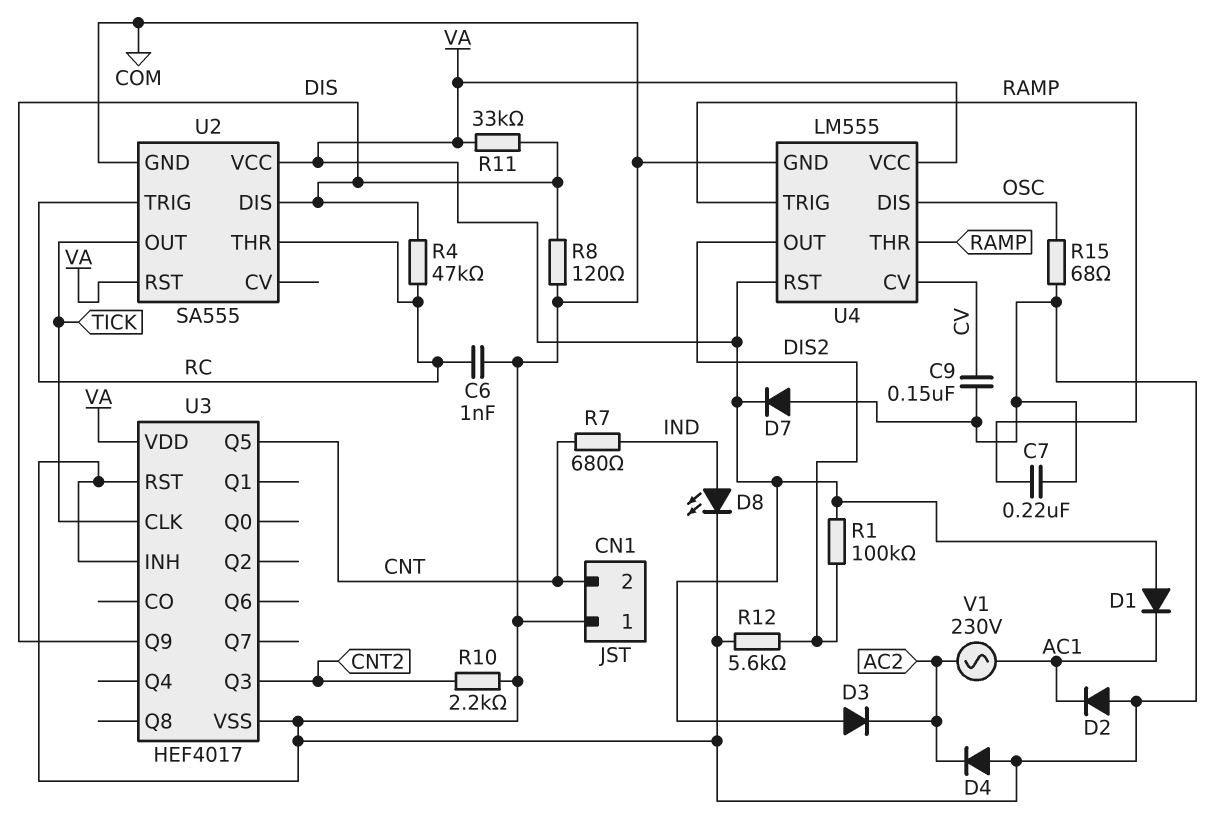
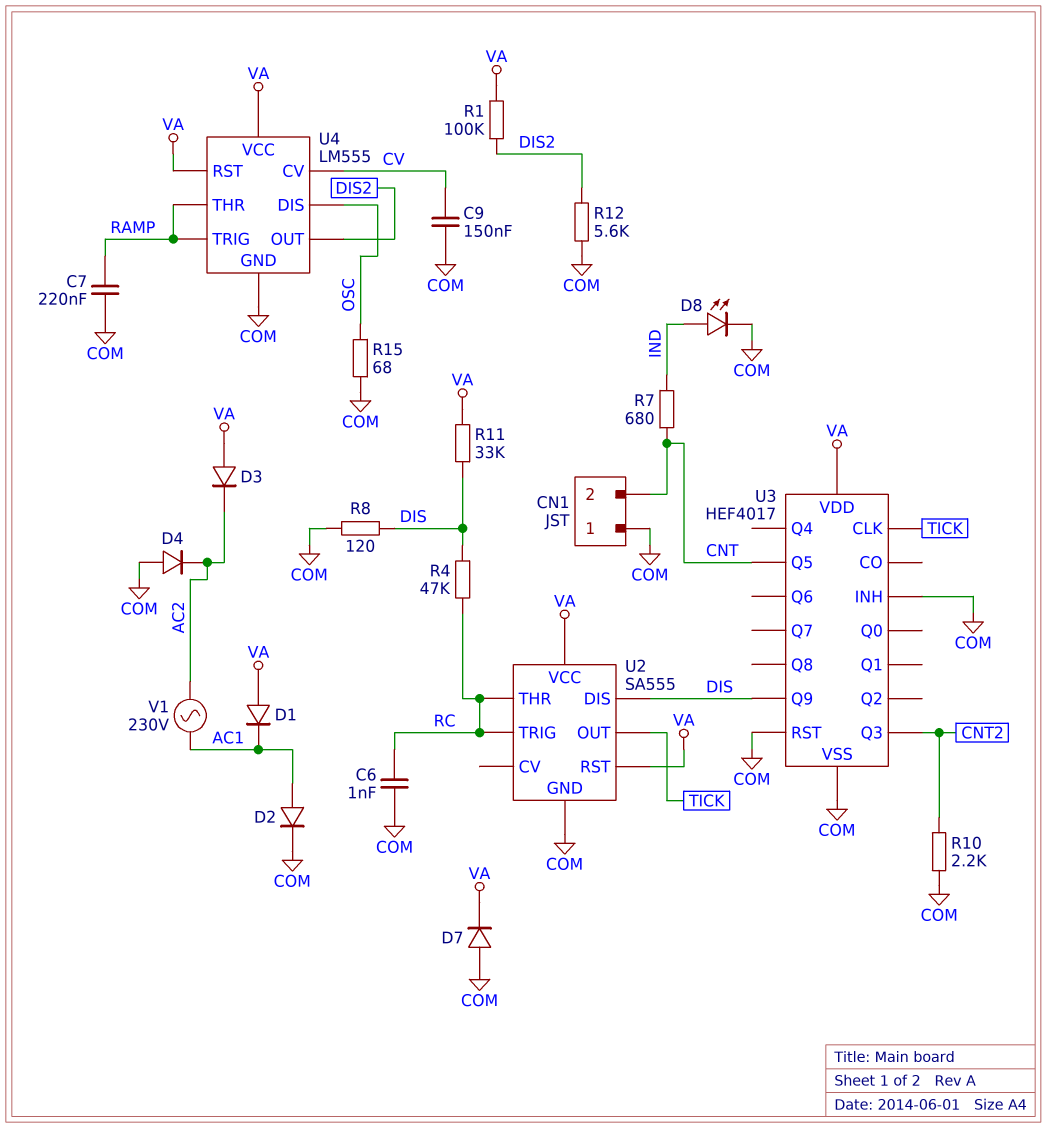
D2: diode (A COM, K AC1) -> diode (A AC1, K COM)

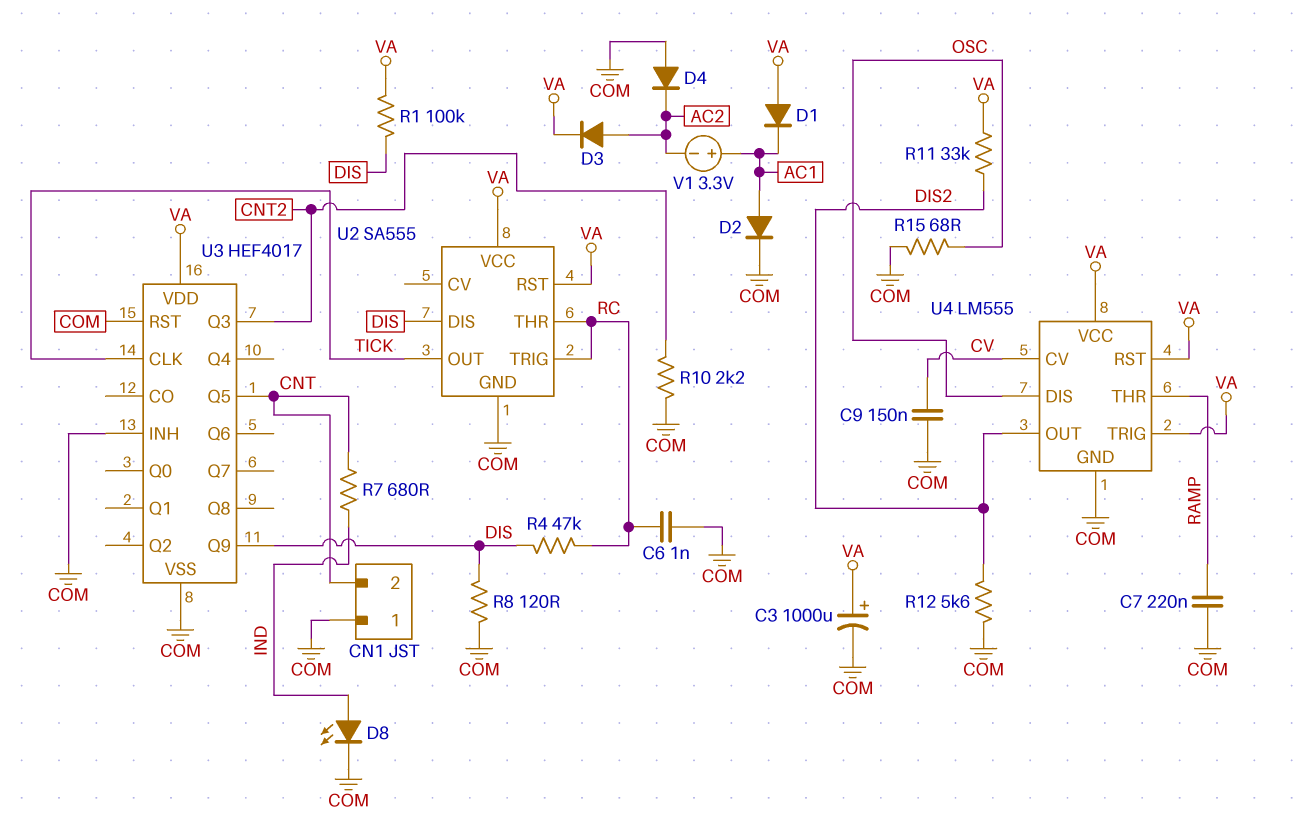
C3: none -> 1000uF (plus VA, minus COM)
D3: diode (A VA, K AC2) -> diode (A AC2, K VA)
D7: diode (A COM, K VA) -> none
R1: 100k (DIS2, VA) -> 100k (DIS, VA)
R11: 33k (DIS, VA) -> 33k (DIS2, VA)
U4 pin TRIG: RAMP -> VA
V1: AC 230V (AC1, AC2) -> 3.3V (plus AC1, minus AC2)

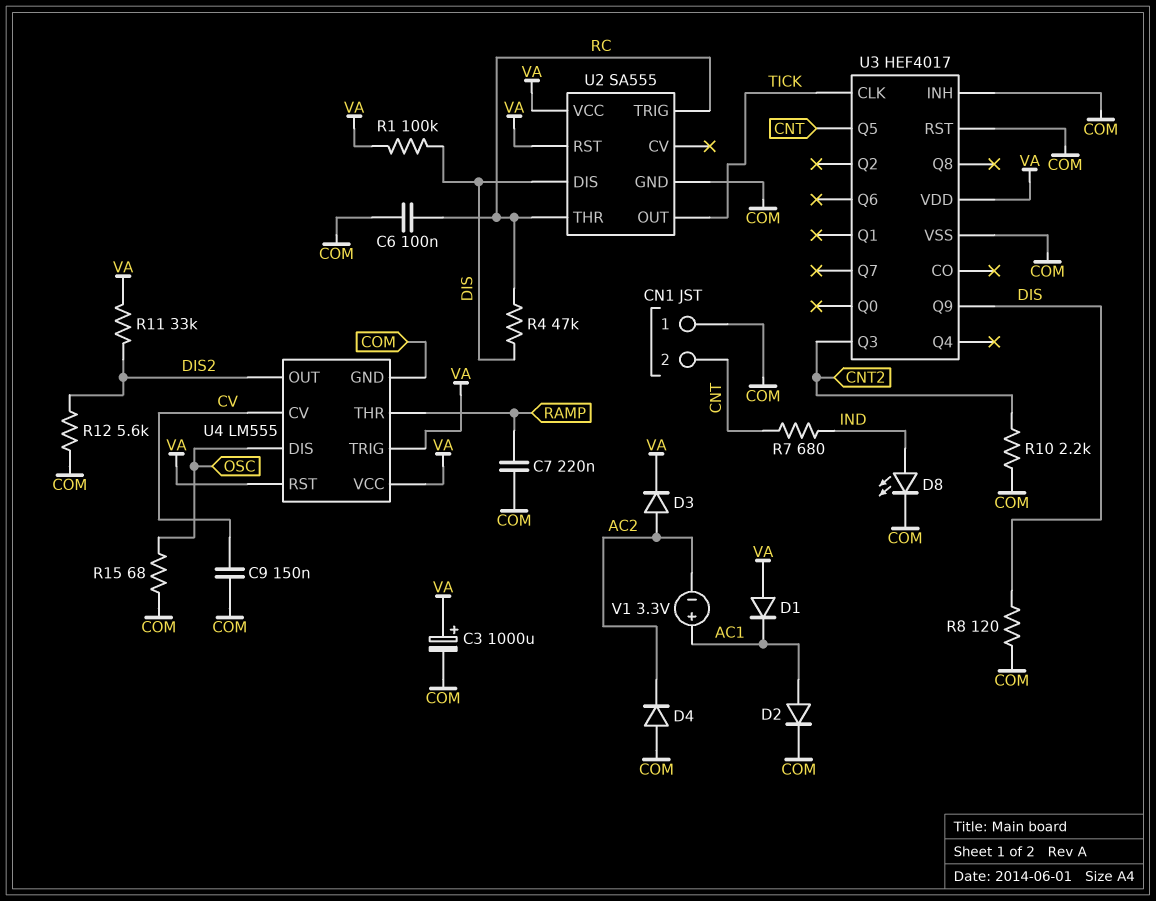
C6: 1nF (COM, RC) -> 100nF (COM, RC)

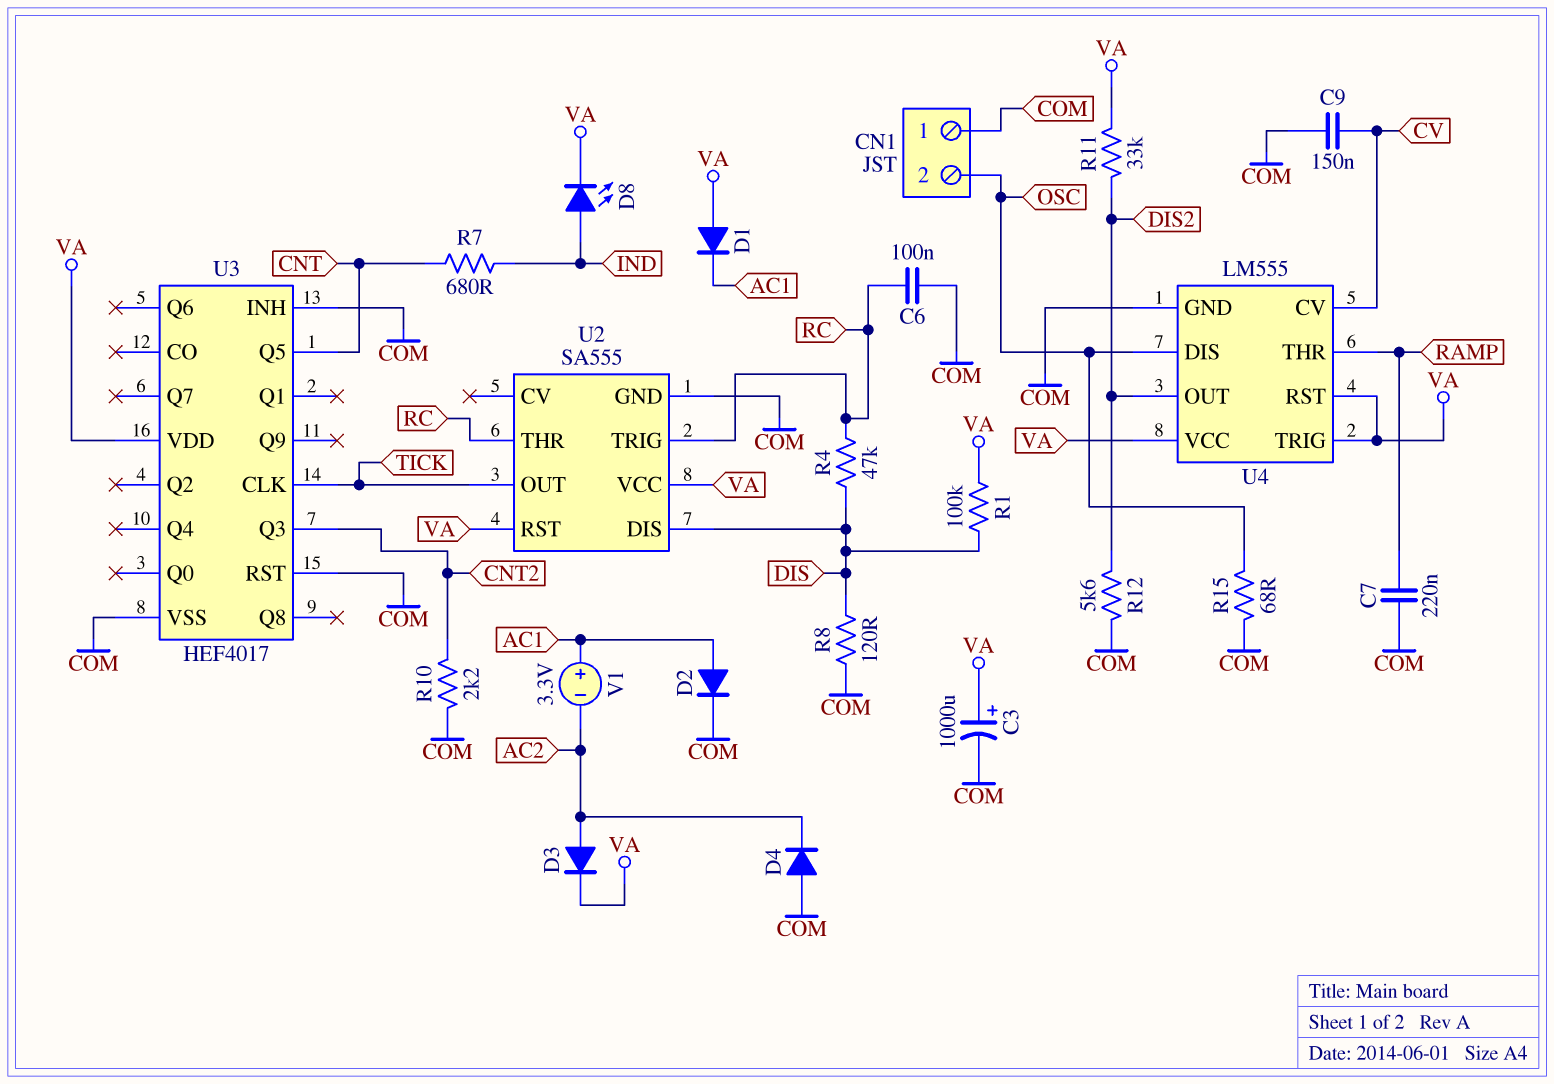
CN1 pin 2: CNT -> OSC
D8: LED (A IND, K COM) -> LED (A IND, K VA)
U3 pin Q9: DIS -> none

